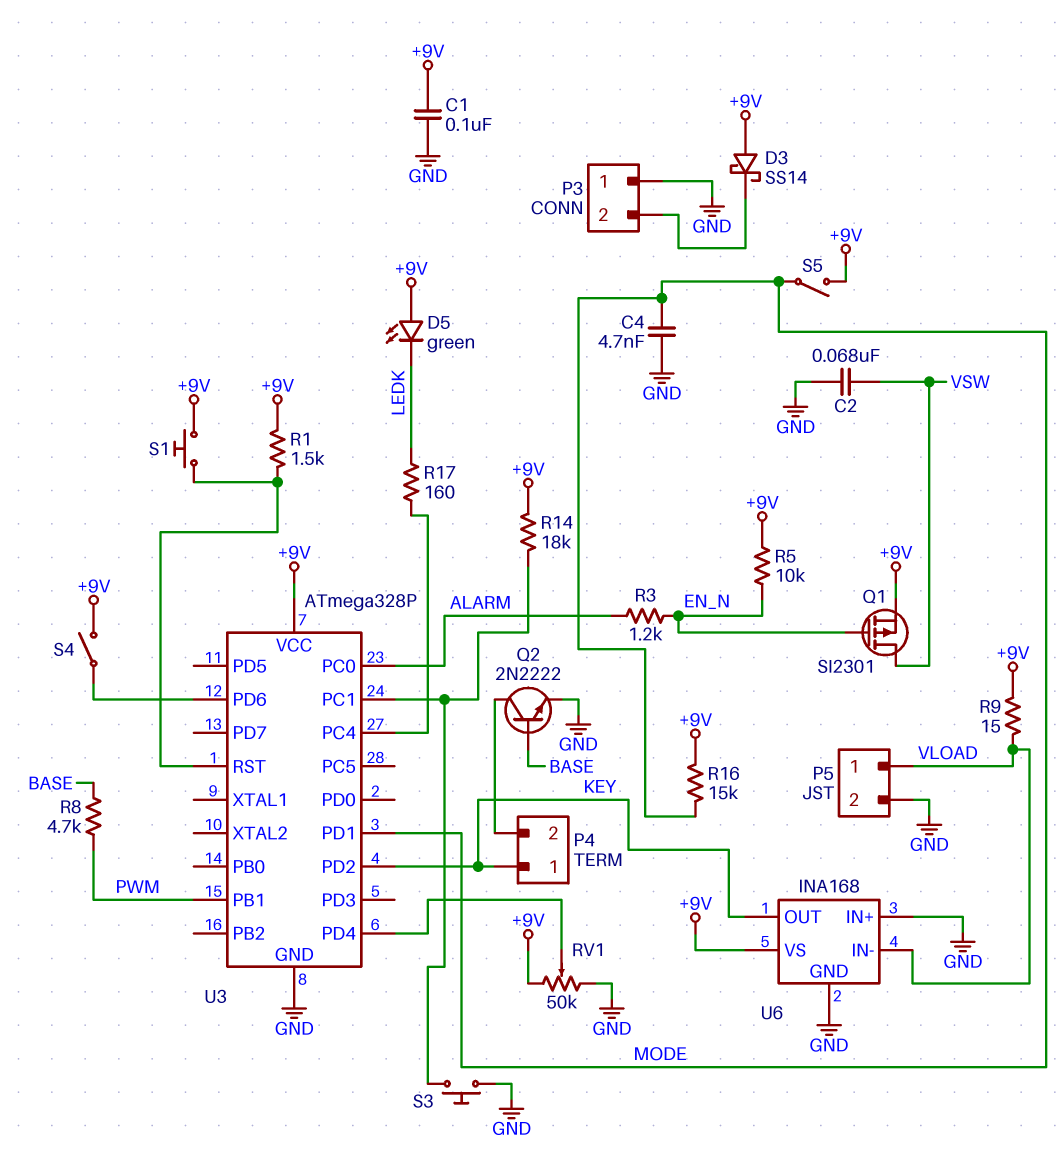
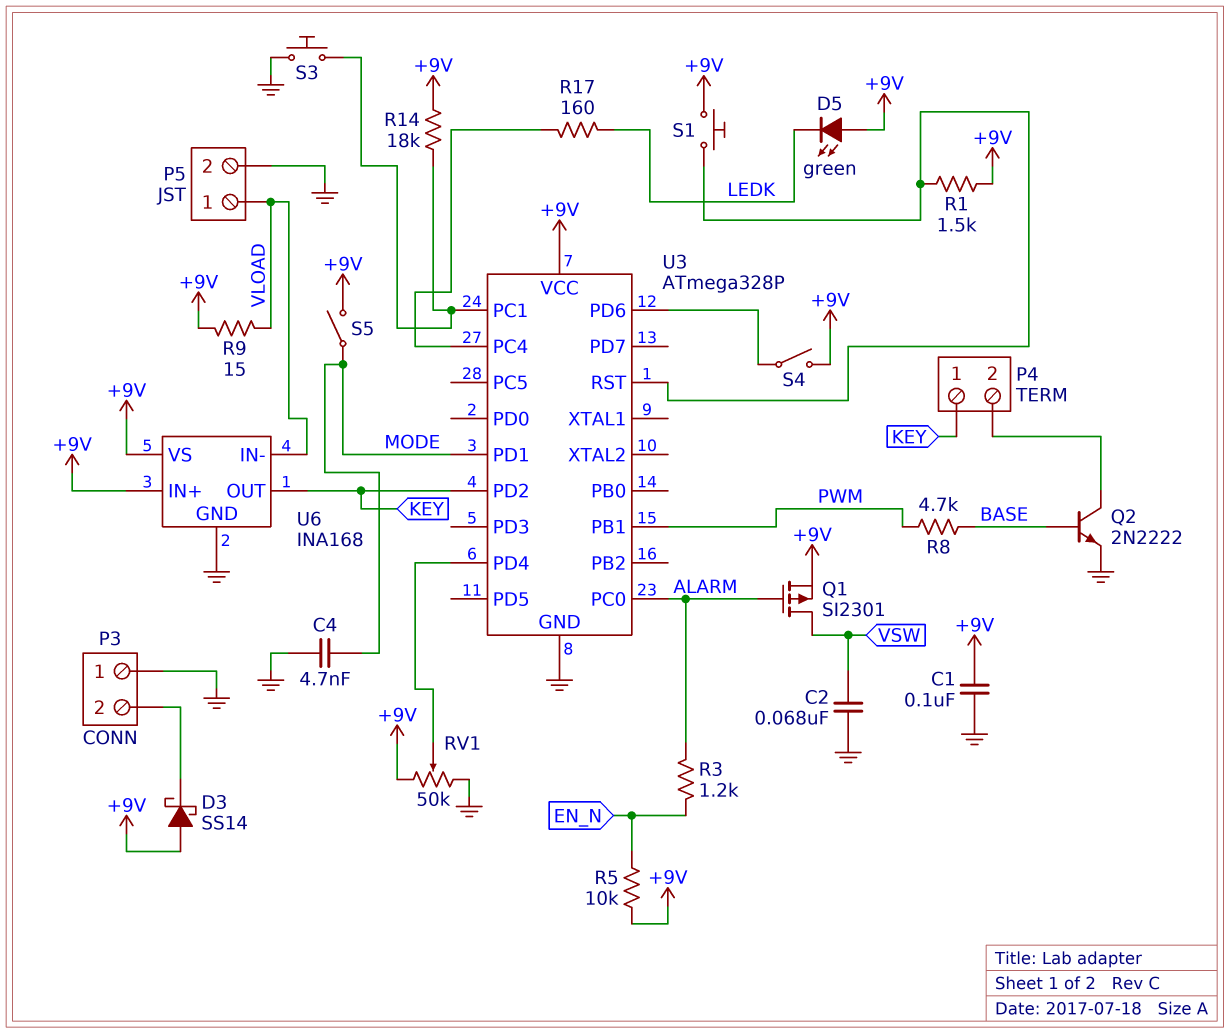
Q1: PMOS SI2301 (G EN_N, D VSW, S +9V) -> PMOS SI2301 (G ALARM, D VSW, S +9V)
R16: 15k (+9V, MODE) -> none
U6 pin IN+: GND -> +9V

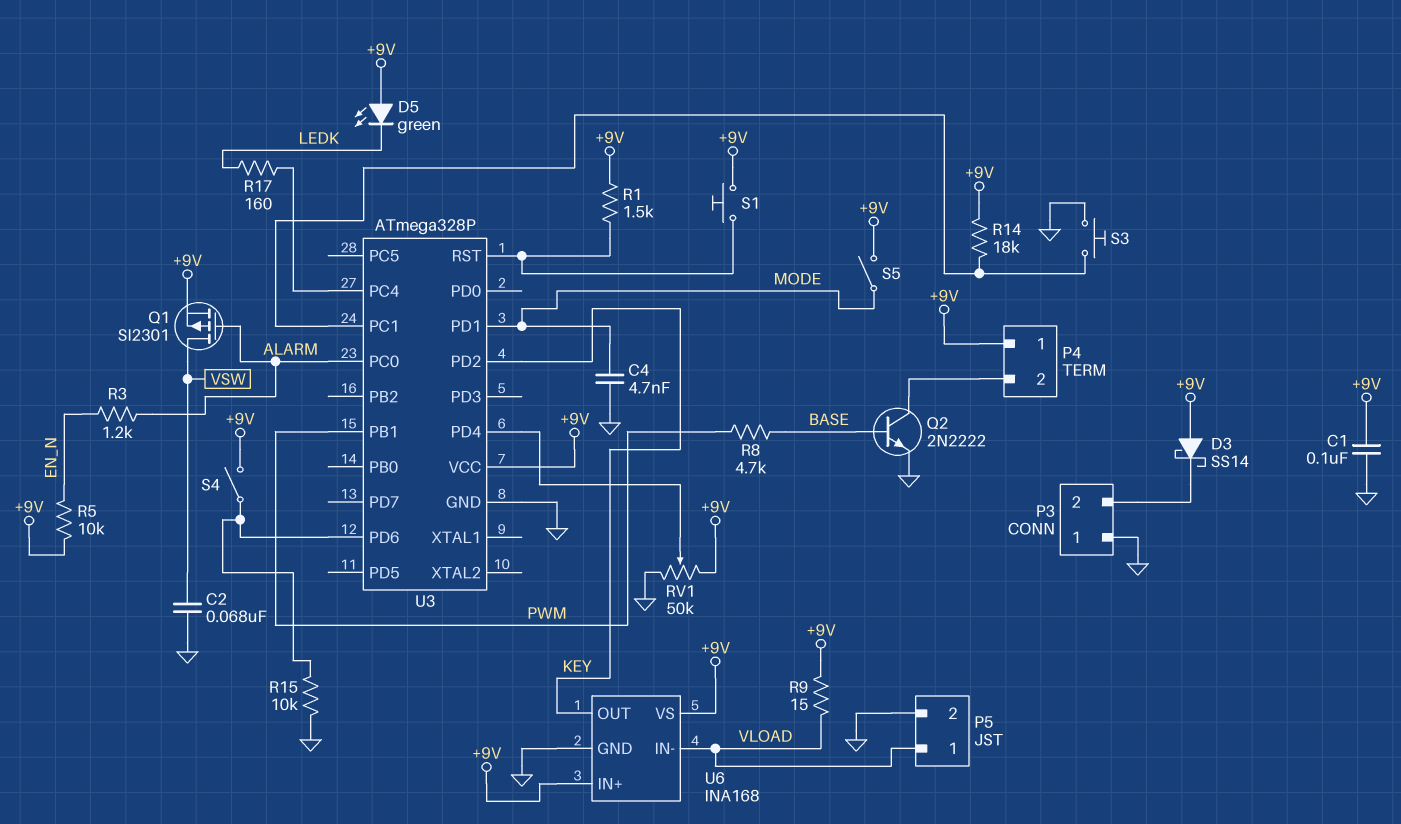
P4 pin 1: KEY -> +9V
R15: none -> 10k (GND, U3/PD6)

